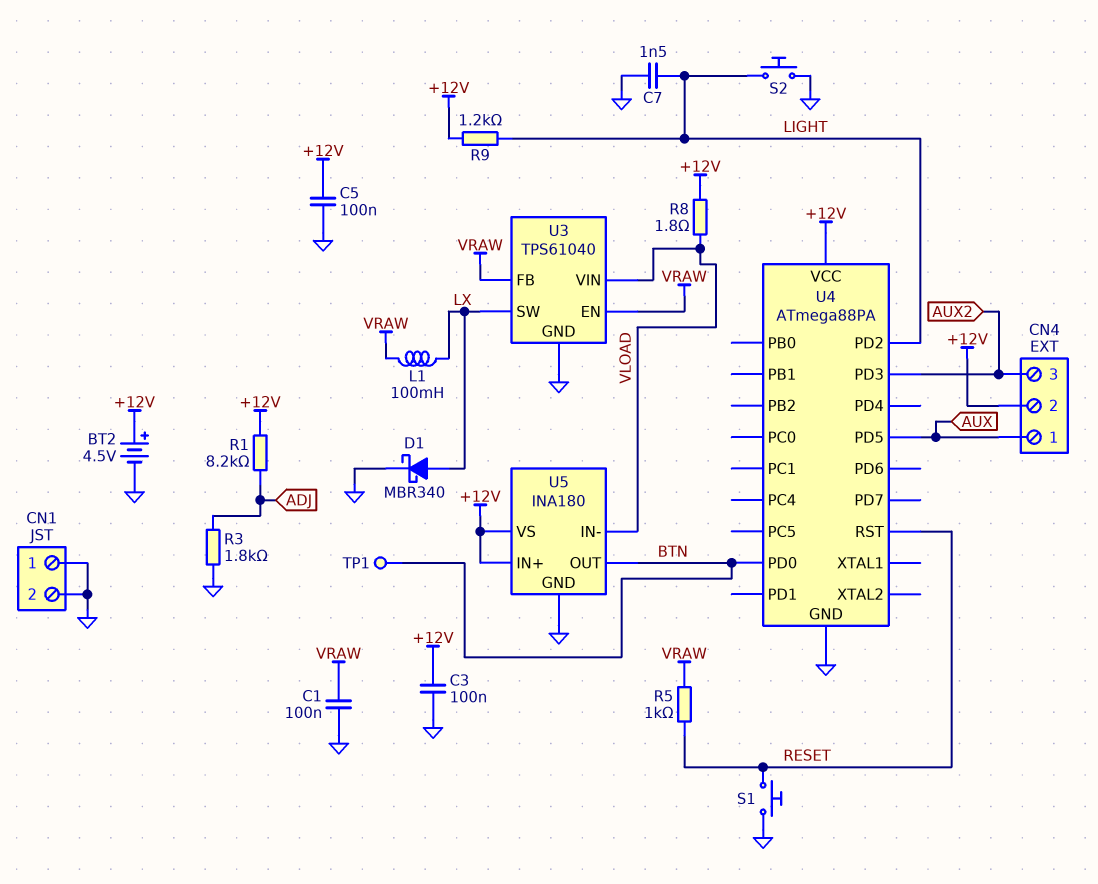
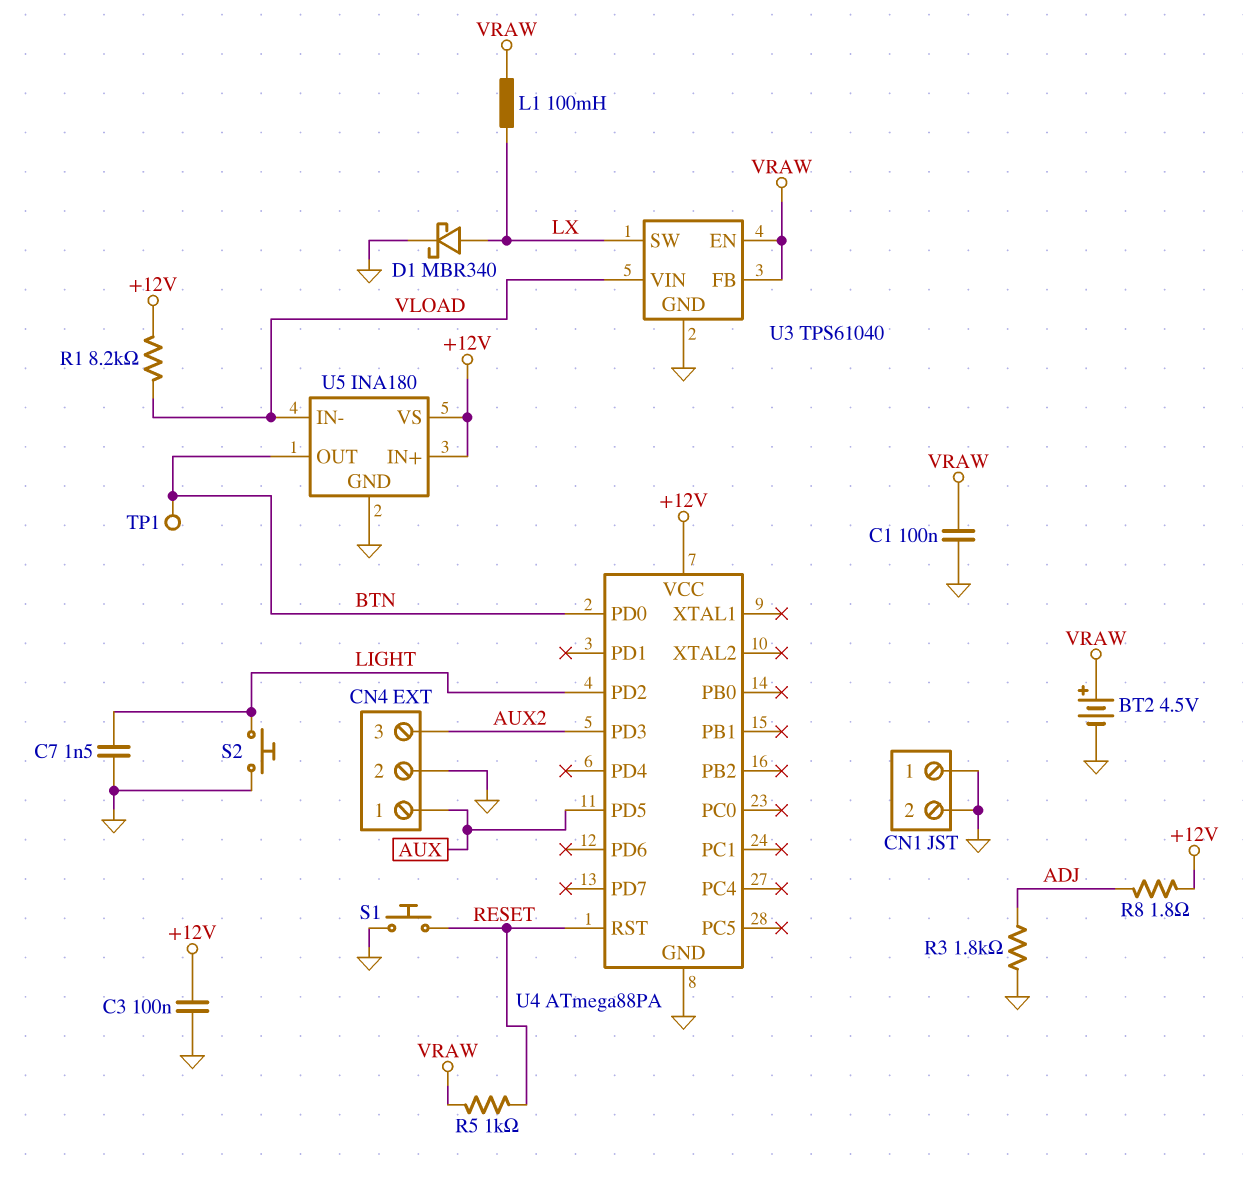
BT2: 4.5V (plus +12V, minus GND) -> 4.5V (plus VRAW, minus GND)
C5: 100nF (+12V, GND) -> none
CN4 pin 2: +12V -> GND
R1: 8.2k (+12V, ADJ) -> 8.2k (+12V, VLOAD)
R8: 1.8 (+12V, VLOAD) -> 1.8 (+12V, ADJ)
R9: 1.2k (+12V, LIGHT) -> none

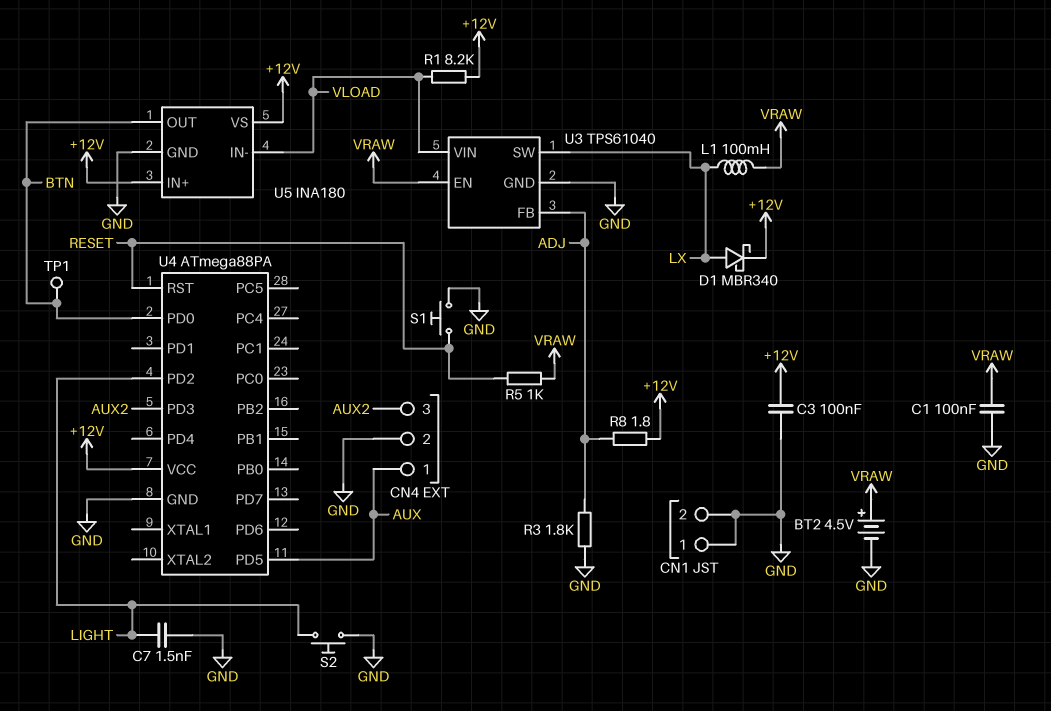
D1: schottky MBR340 (A LX, K GND) -> schottky MBR340 (A LX, K +12V)
U3 pin FB: VRAW -> ADJ

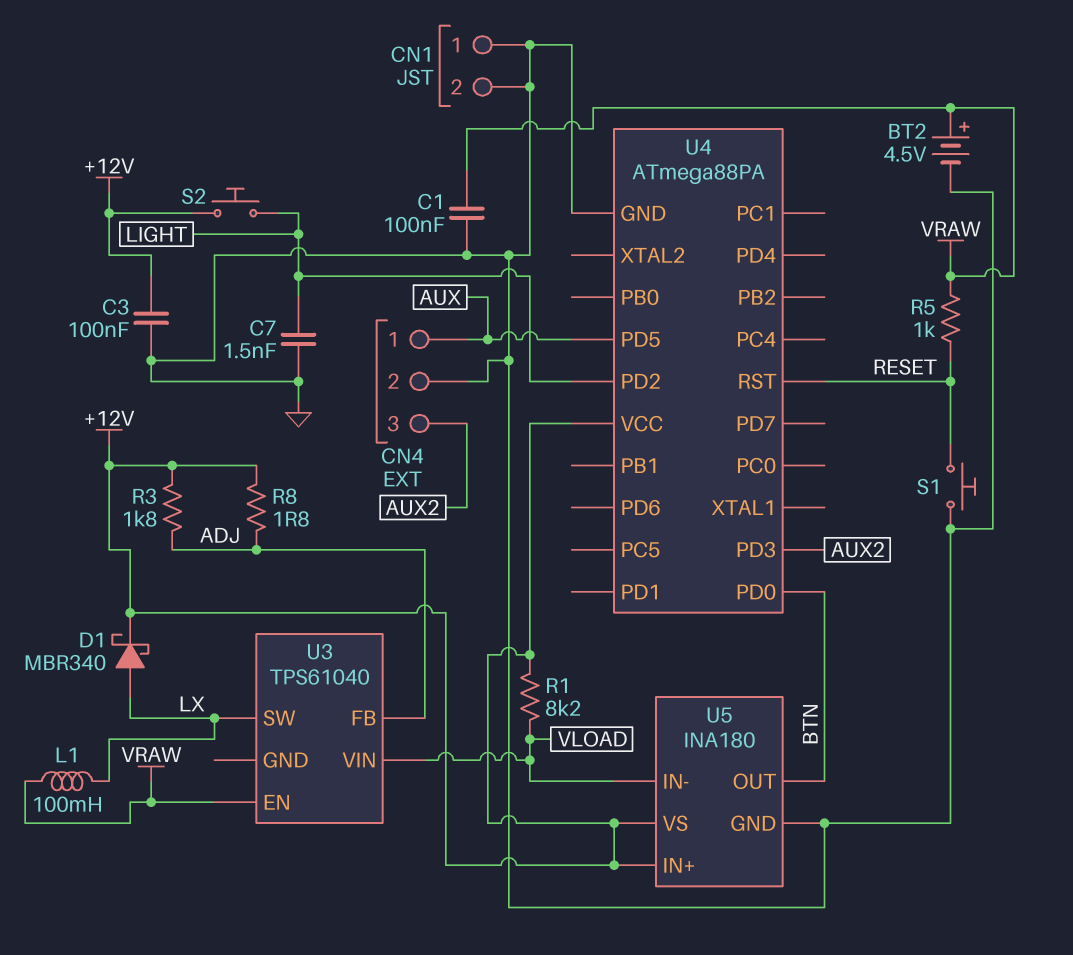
R3: 1.8k (ADJ, GND) -> 1.8k (+12V, ADJ)
S2: button (GND, LIGHT) -> button (+12V, LIGHT)
TP1: test point (BTN) -> none
U3 pin GND: GND -> none

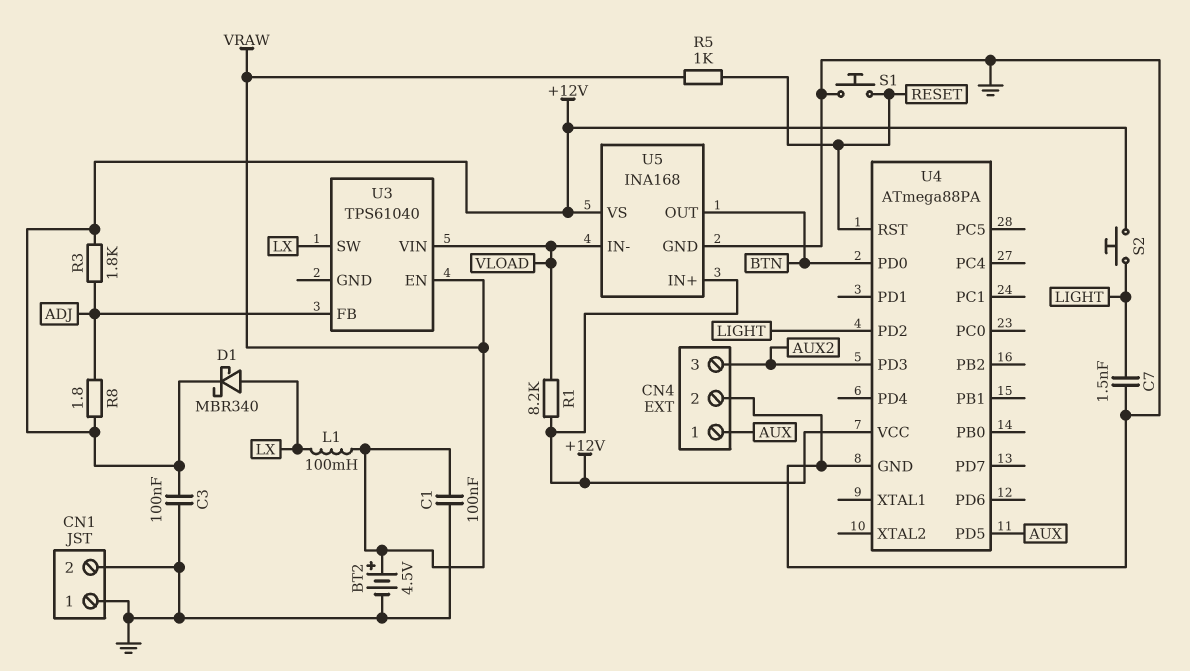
U5: INA180 -> INA168

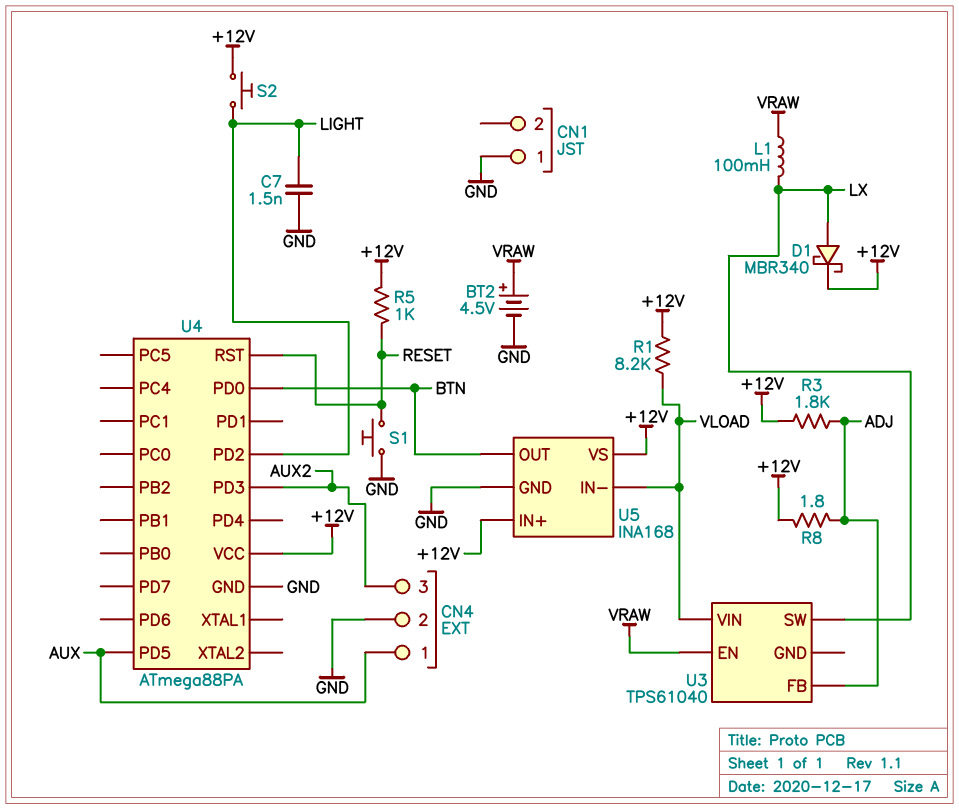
C1: 100nF (GND, VRAW) -> none
C3: 100nF (+12V, GND) -> none
CN1 pin 2: GND -> none
R5: 1k (RESET, VRAW) -> 1k (+12V, RESET)

